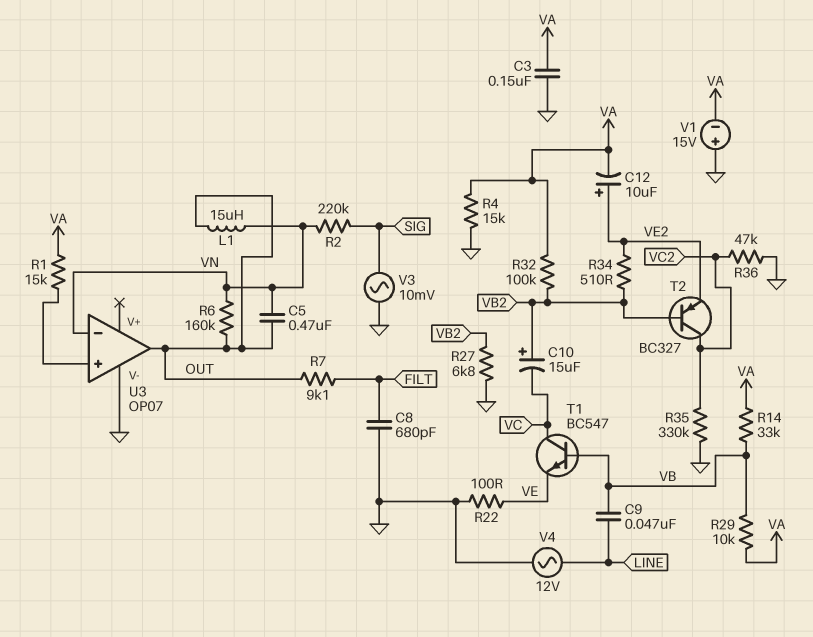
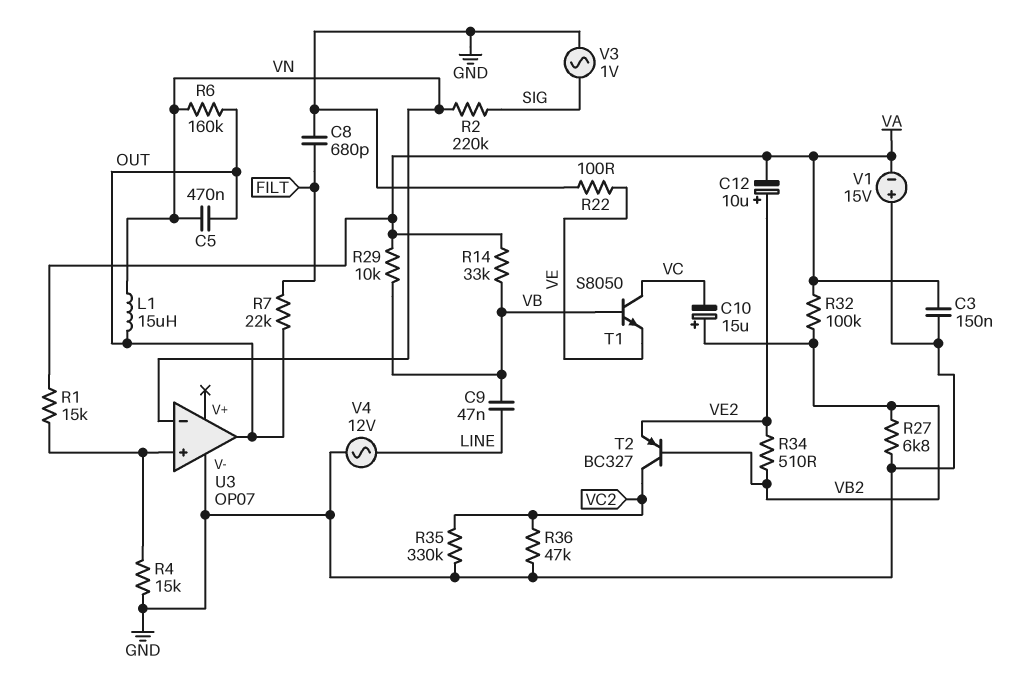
R4: 15k (GND, VA) -> 15k (GND, U3/in+)
R7: 9.1k (FILT, OUT) -> 22k (FILT, OUT)
T1: NPN BC547 (B VB, C VC, E VE) -> NPN S8050 (B VB, C VC, E VE)
V3: AC 10mV (GND, SIG) -> AC 1V (GND, SIG)

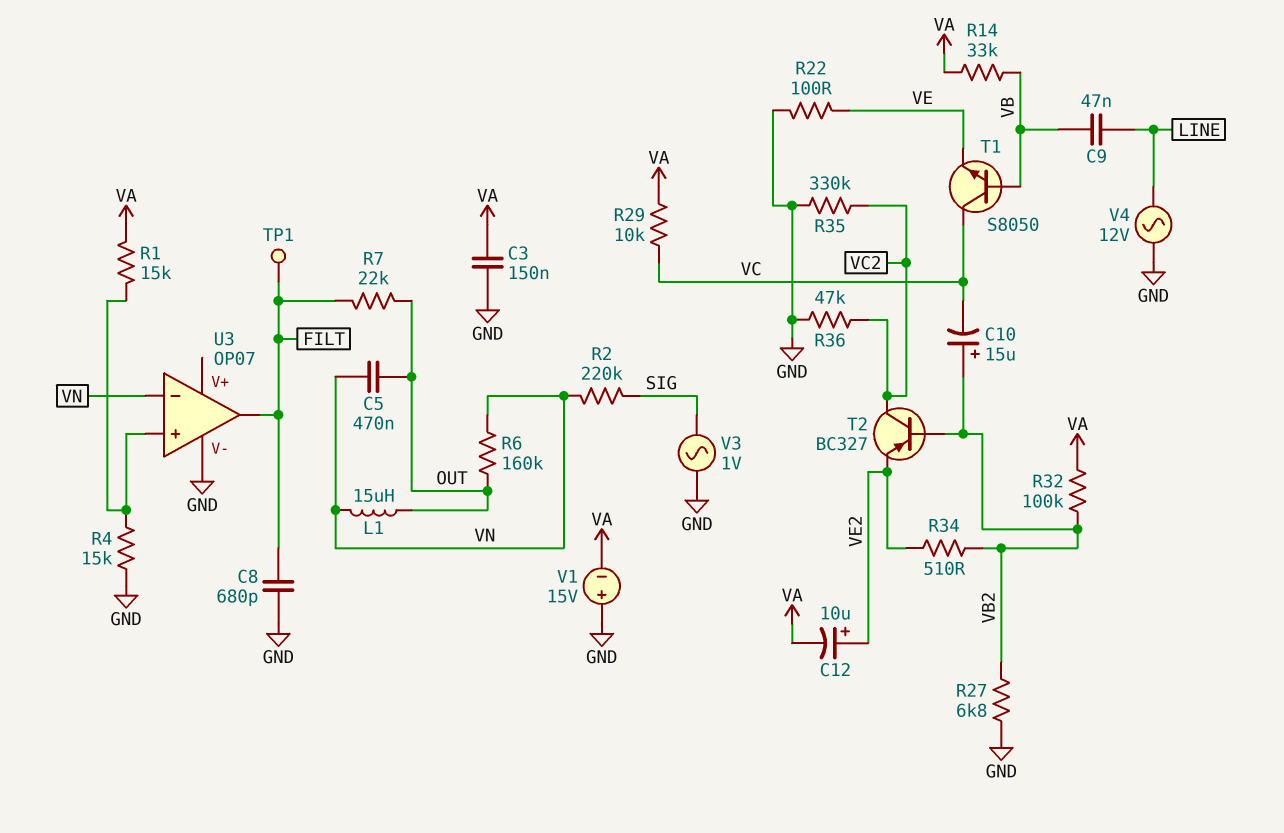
R29: 10k (VA, VB) -> 10k (VA, VC)
TP1: none -> test point (FILT)
U3 pin out: OUT -> FILT

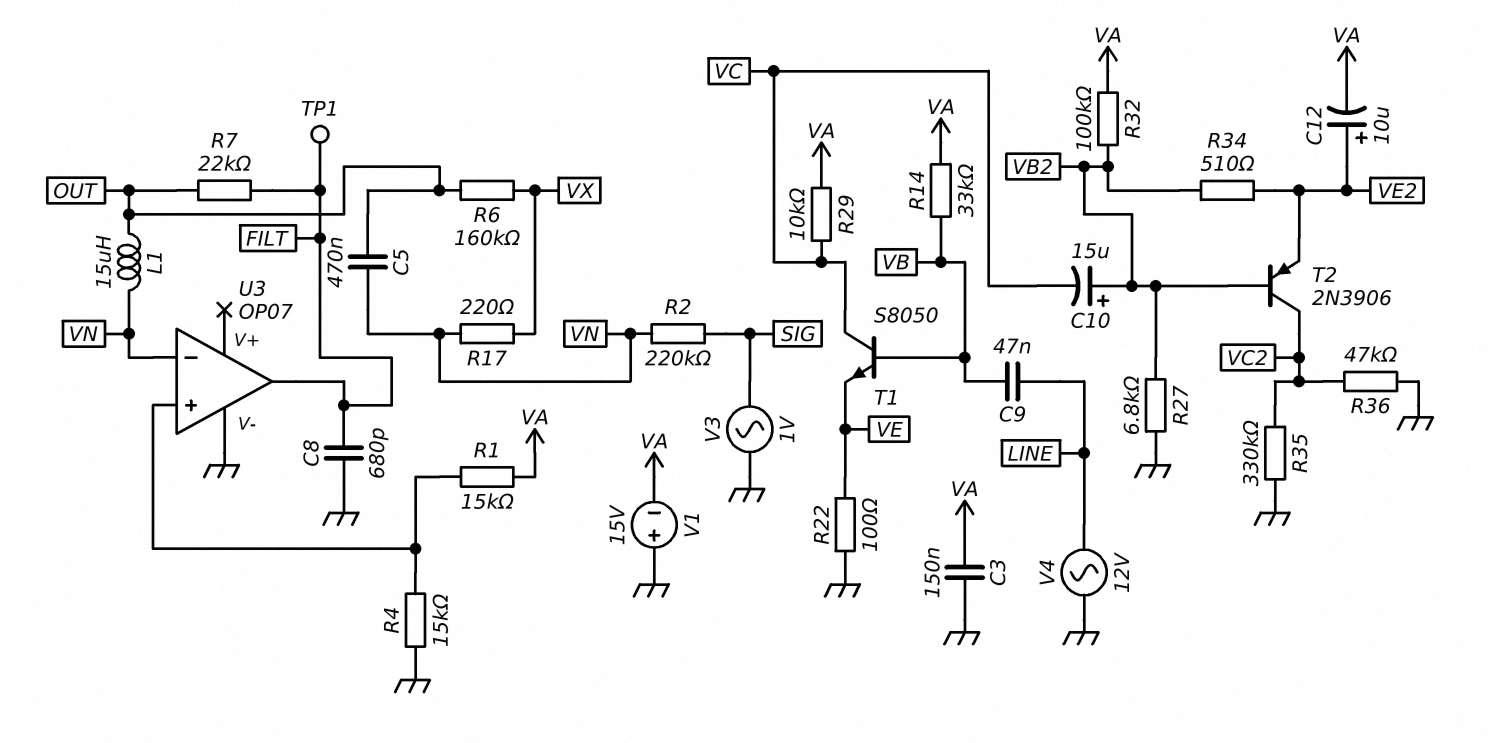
R6: 160k (OUT, VN) -> 160k (OUT, VX)
R17: none -> 220 (VN, VX)
T2: PNP BC327 (B VB2, C VC2, E VE2) -> PNP 2N3906 (B VB2, C VC2, E VE2)

